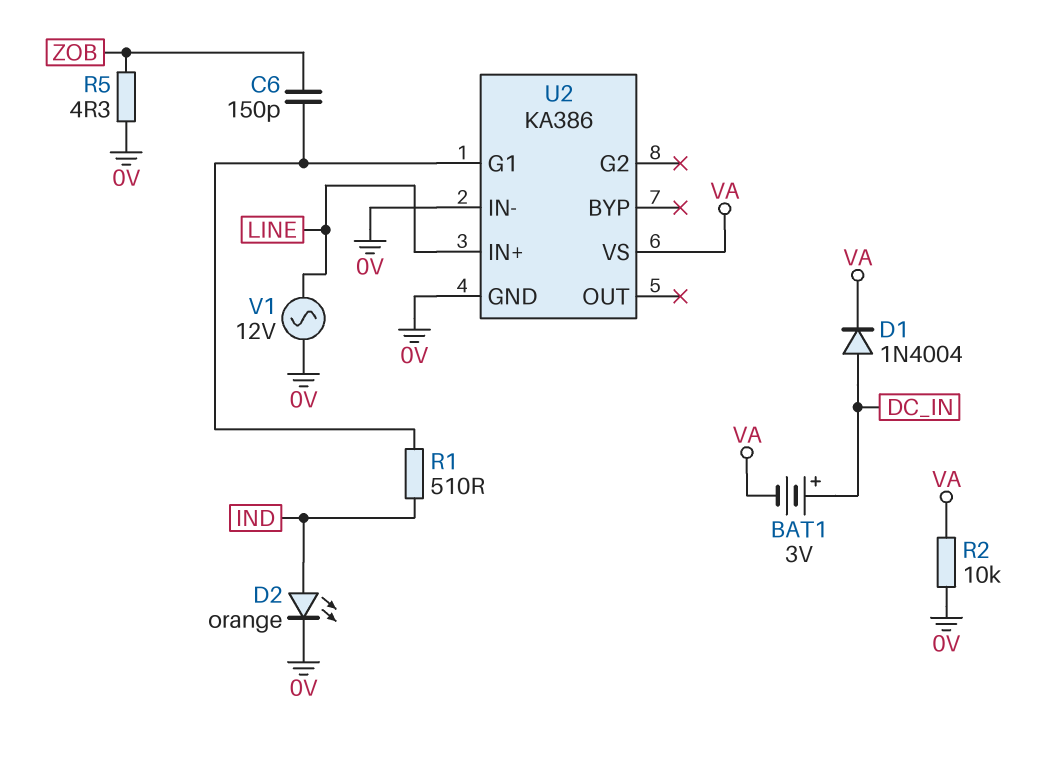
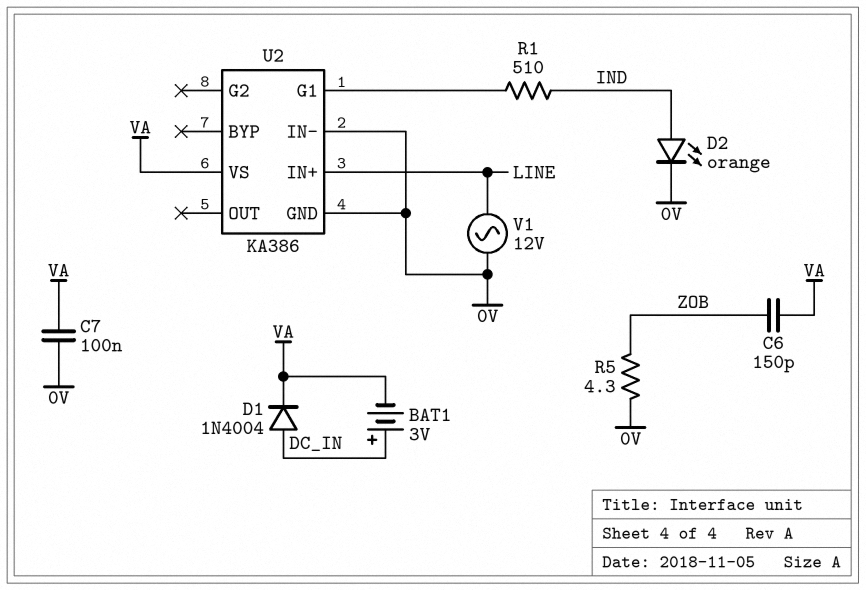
C6: 150pF (U2/G1, ZOB) -> 150pF (VA, ZOB)
C7: none -> 100nF (0V, VA)
R2: 10k (0V, VA) -> none

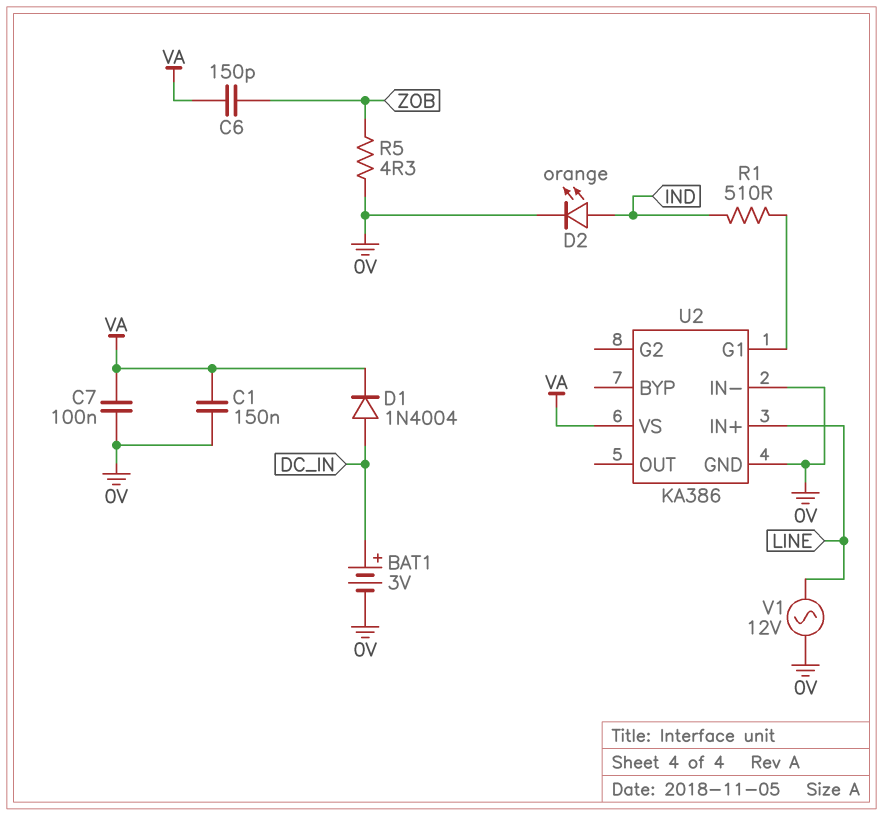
BAT1: 3V (plus DC_IN, minus VA) -> 3V (plus DC_IN, minus 0V)
C1: none -> 150nF (0V, VA)

